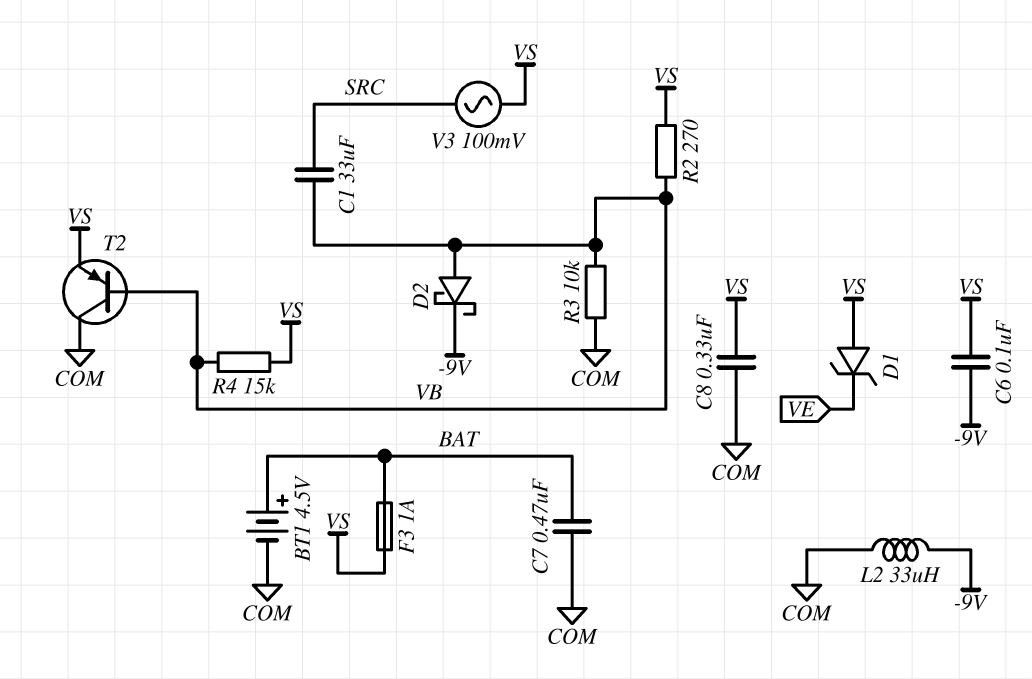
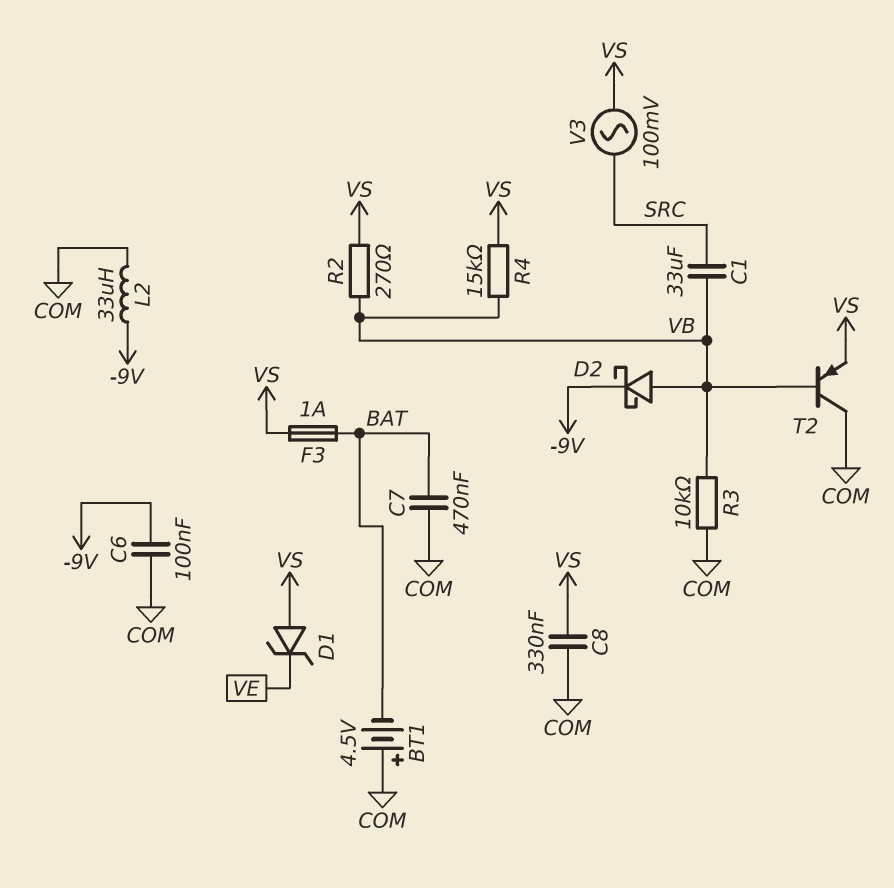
BT1: 4.5V (plus BAT, minus COM) -> 4.5V (plus COM, minus BAT)
C6: 100nF (-9V, VS) -> 100nF (-9V, COM)

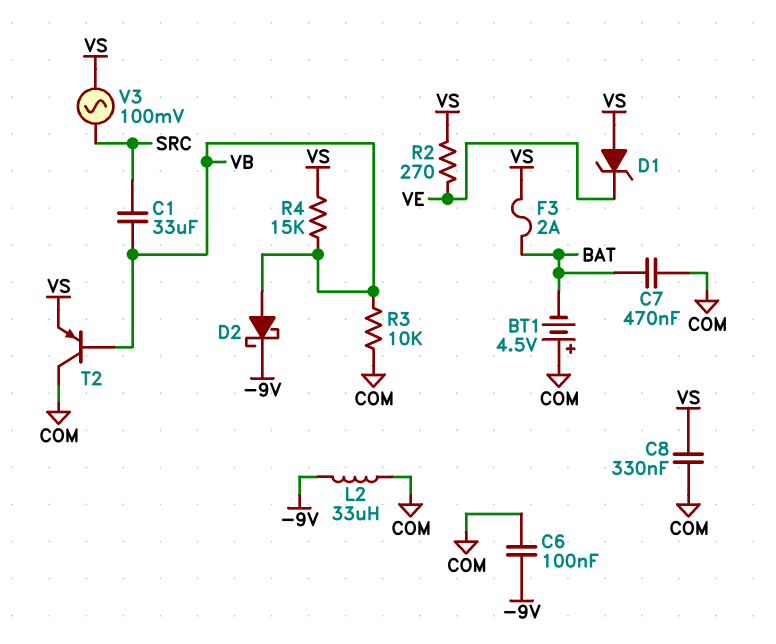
F3: 1A (BAT, VS) -> 2A (BAT, VS)
R2: 270 (VB, VS) -> 270 (VE, VS)

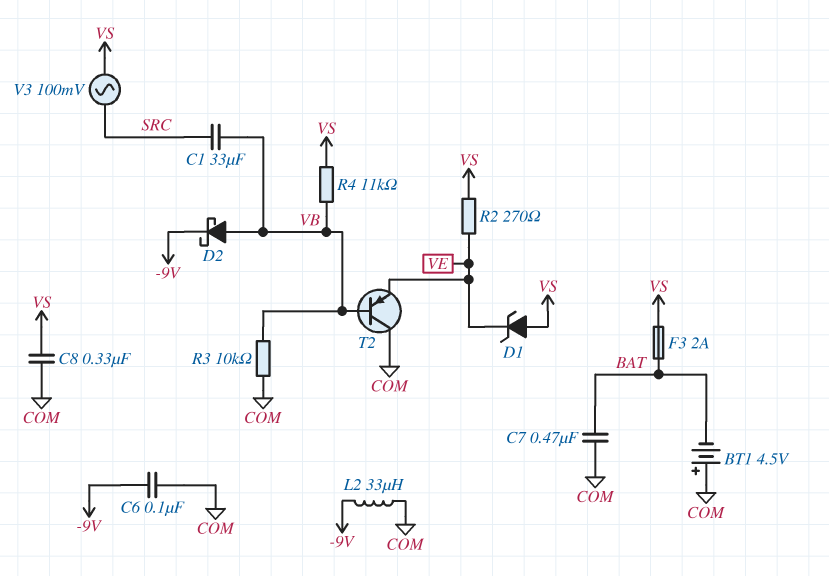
R4: 15k (VB, VS) -> 11k (VB, VS)
T2: PNP (B VB, C COM, E VS) -> PNP (B VB, C COM, E VE)

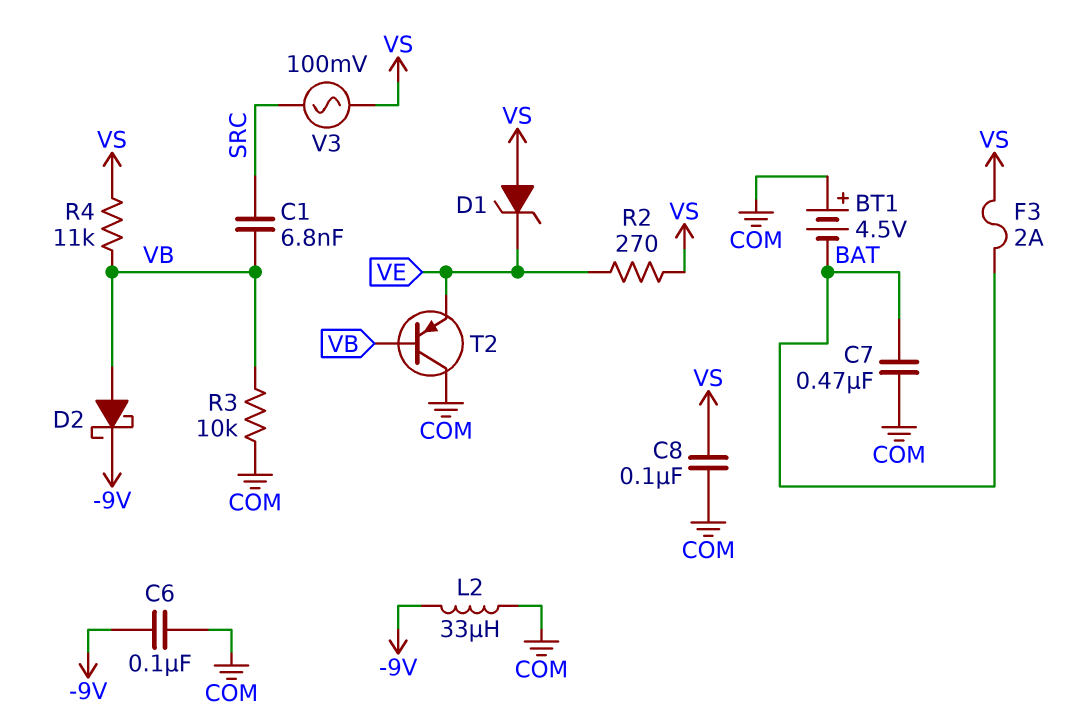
C1: 33uF (SRC, VB) -> 6.8nF (SRC, VB)
C8: 330nF (COM, VS) -> 100nF (COM, VS)

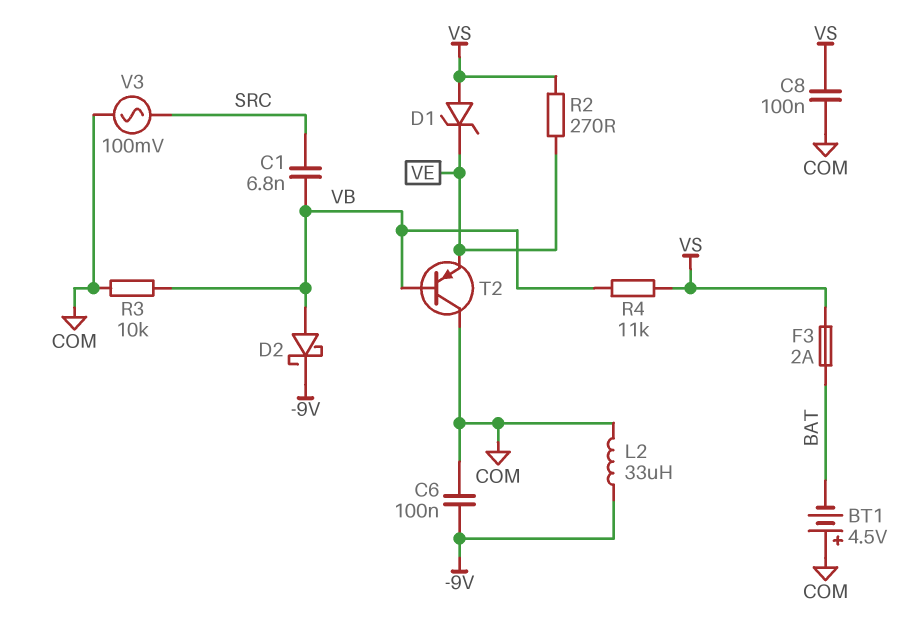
C7: 470nF (BAT, COM) -> none
V3: AC 100mV (SRC, VS) -> AC 100mV (COM, SRC)

